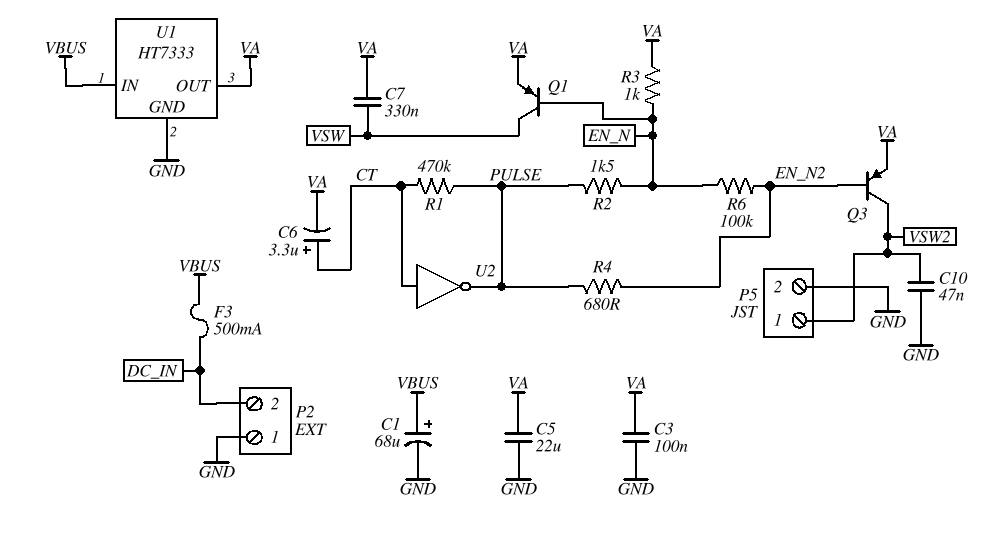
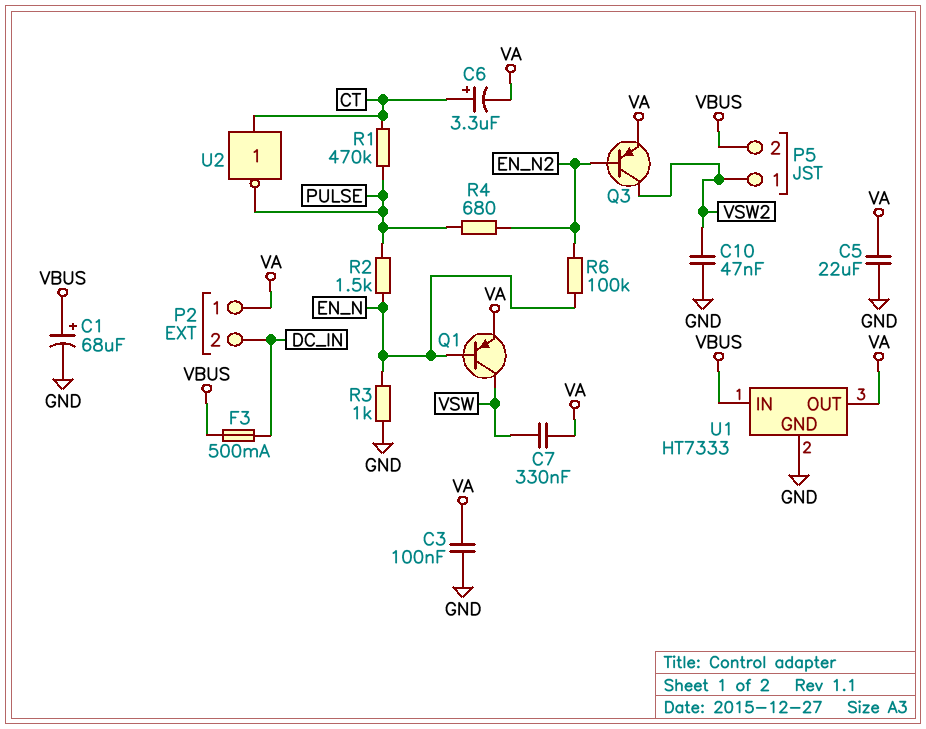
P2 pin 1: GND -> VA
P5 pin 2: GND -> VBUS
R3: 1k (EN_N, VA) -> 1k (EN_N, GND)

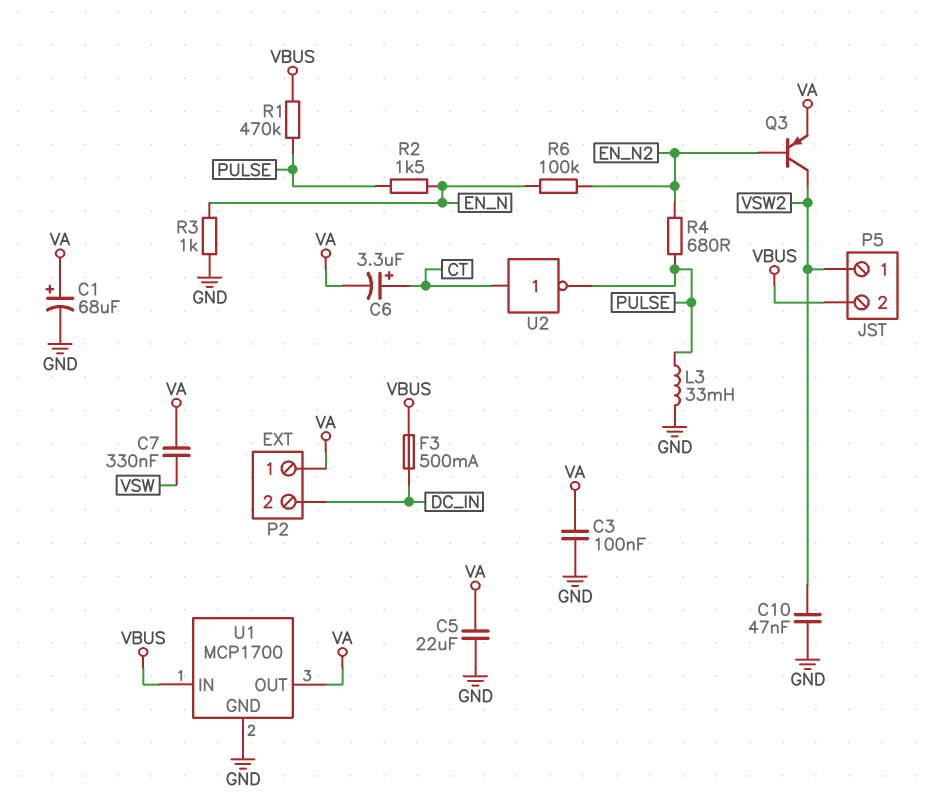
C1: 68uF (plus VBUS, minus GND) -> 68uF (plus VA, minus GND)
L3: none -> 33mH (GND, PULSE)
Q1: PNP (B EN_N, C VSW, E VA) -> none
R1: 470k (CT, PULSE) -> 470k (PULSE, VBUS)
U1: HT7333 -> MCP1700

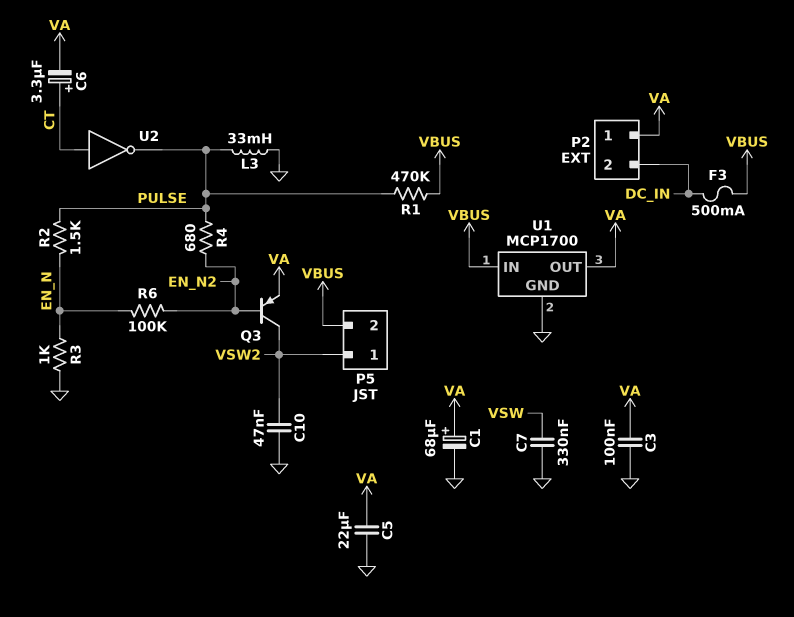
C7: 330nF (VA, VSW) -> 330nF (GND, VSW)

